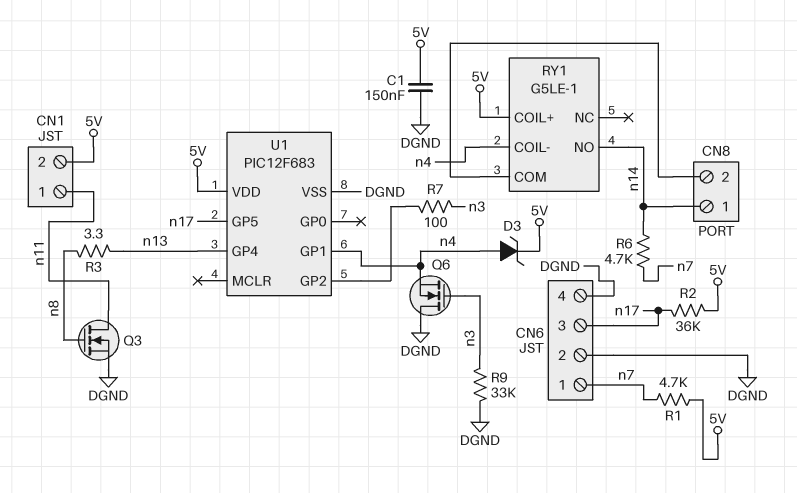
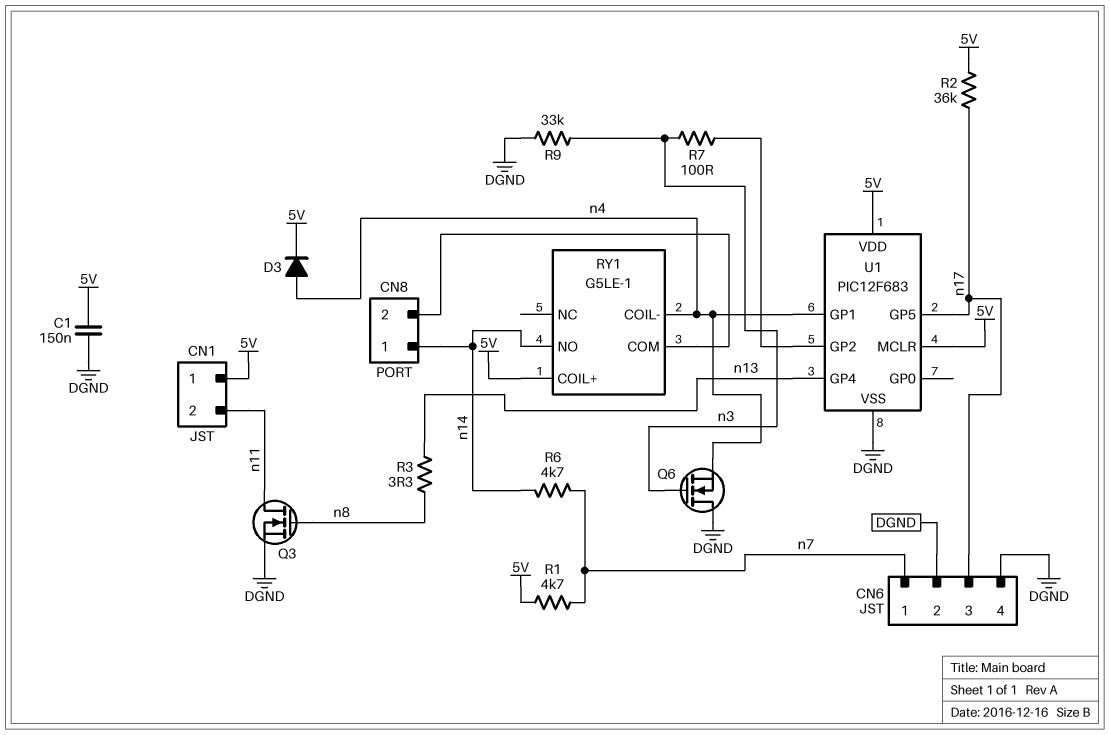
CN1 pin 1: n11 -> 5V
CN1 pin 2: 5V -> n11
D3: zener (A n4, K 5V) -> diode (A n4, K 5V)
U1 pin MCLR: none -> 5V

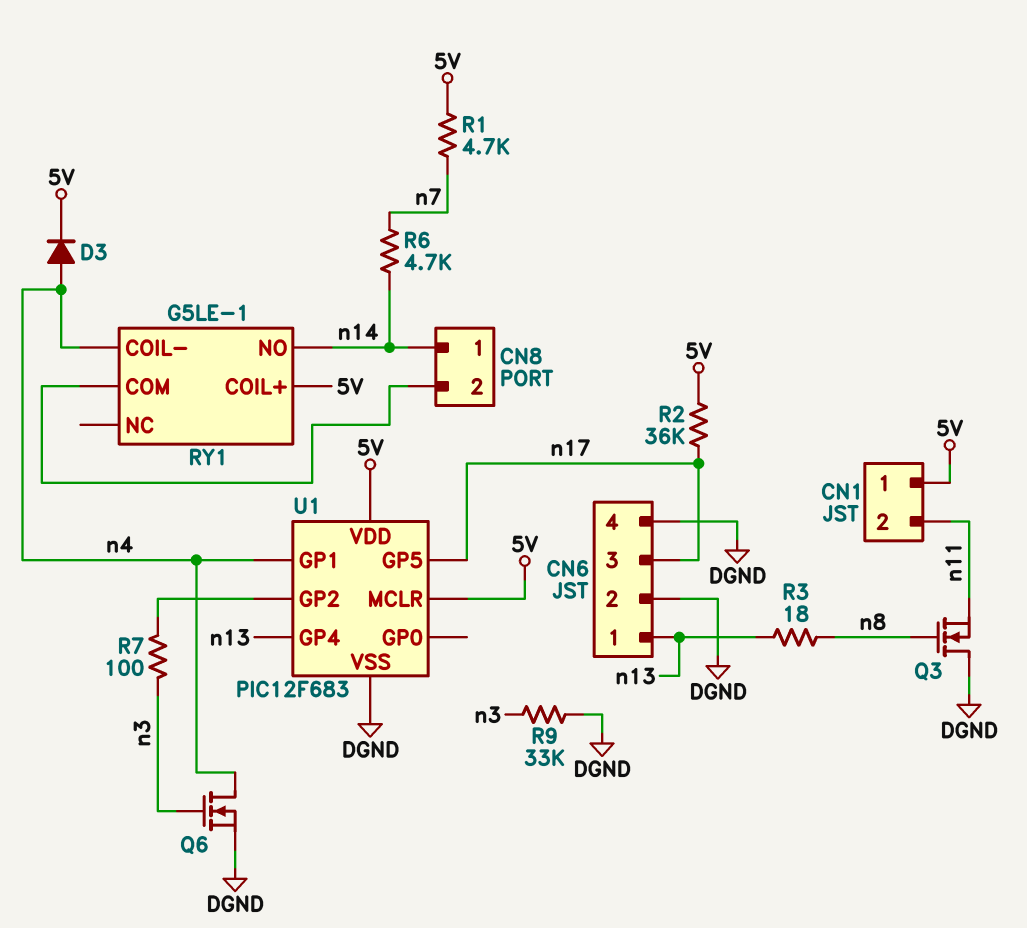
C1: 150nF (5V, DGND) -> none
CN6 pin 1: n7 -> n13
Q3: NMOS (G n8, D n11, S DGND) -> NMOS (G n8, D DGND, S n11)
Q6: NMOS (G n3, D DGND, S n4) -> NMOS (G n3, D n4, S DGND)
R3: 3.3 (n8, n13) -> 18 (n8, n13)

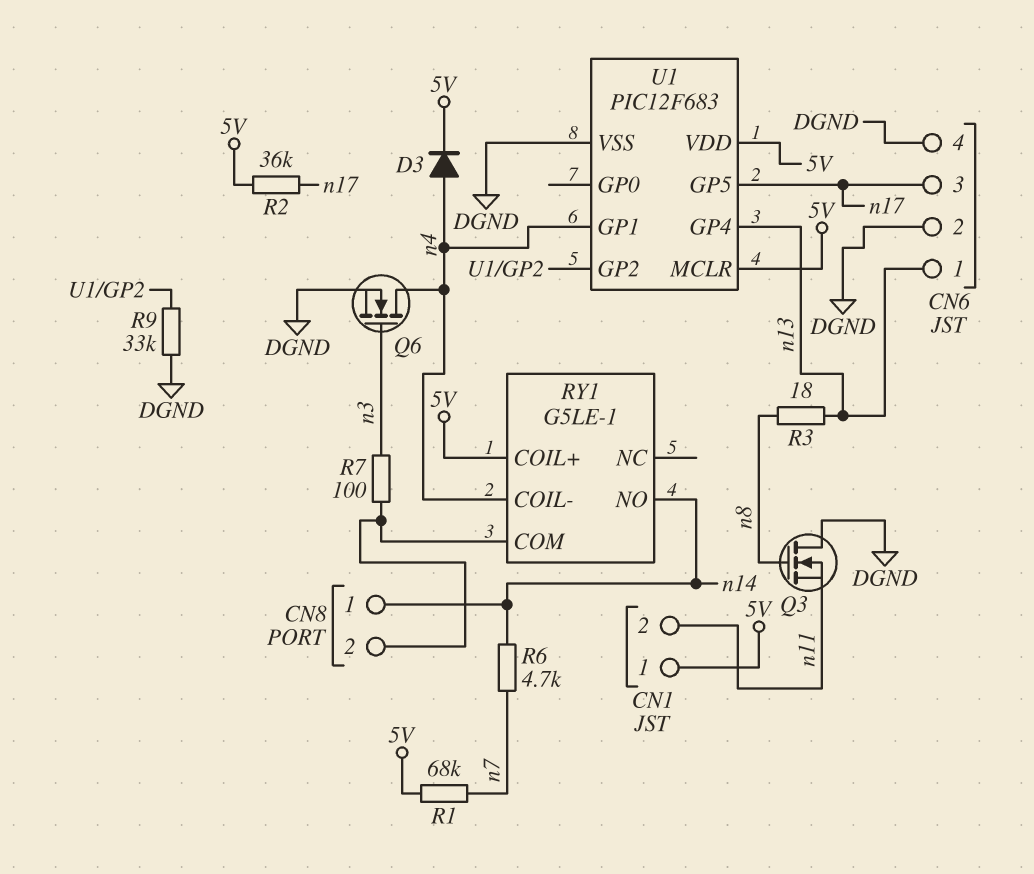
R1: 4.7k (5V, n7) -> 68k (5V, n7)
R7: 100 (U1/GP2, n3) -> 100 (CN8/2, n3)
R9: 33k (DGND, n3) -> 33k (DGND, U1/GP2)

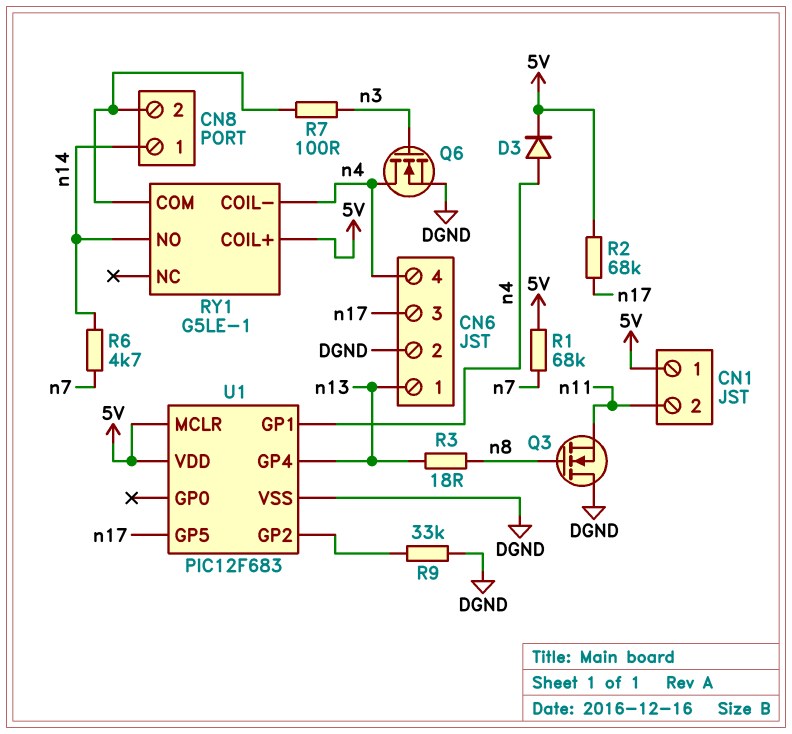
CN6 pin 4: DGND -> n4
R2: 36k (5V, n17) -> 68k (5V, n17)

